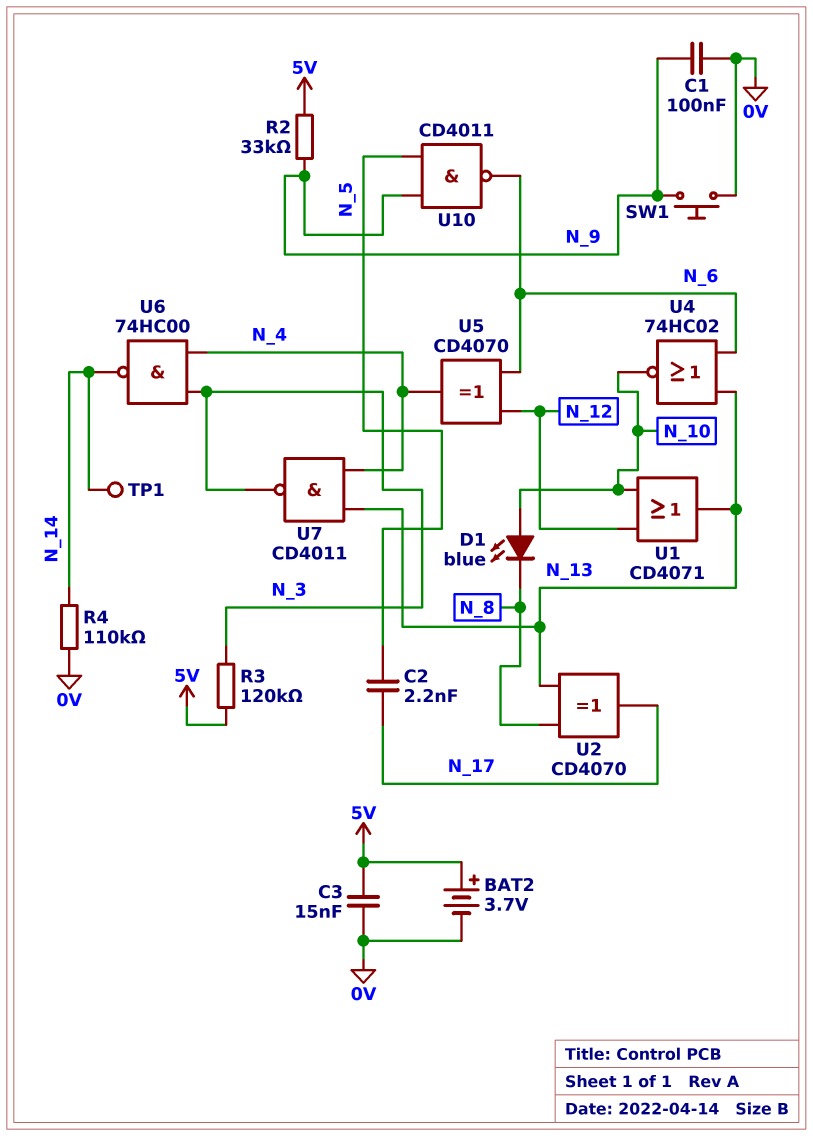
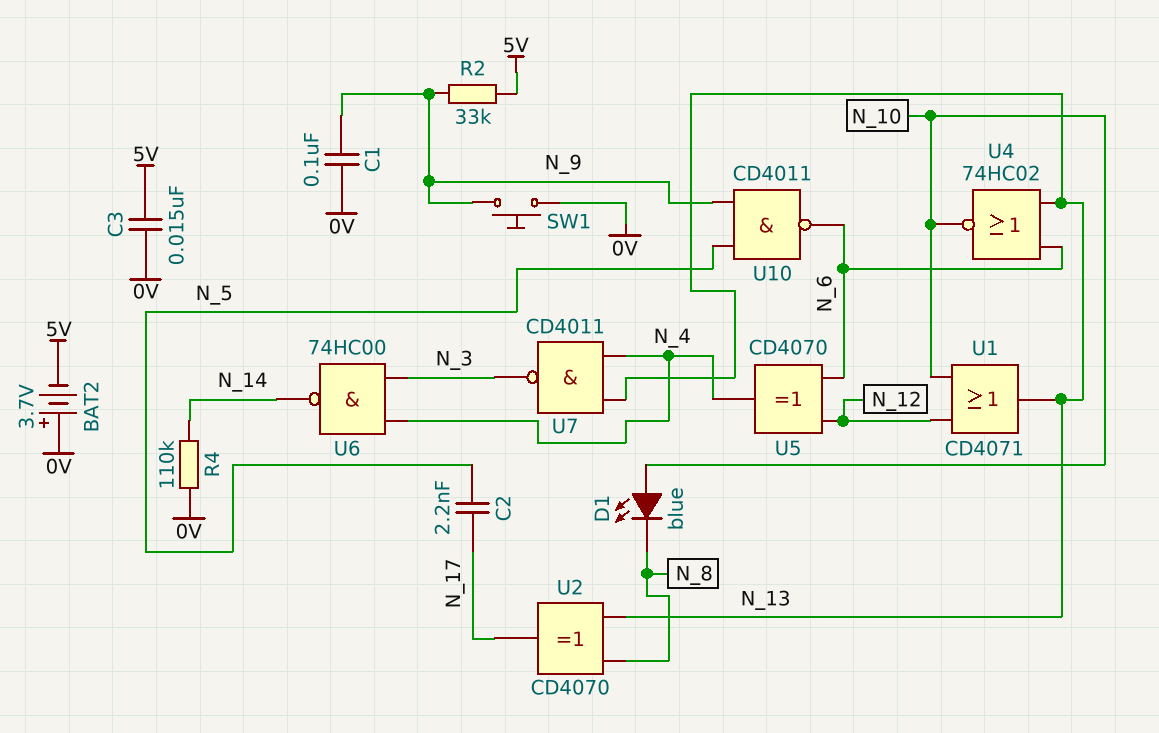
BAT2: 3.7V (plus 5V, minus 0V) -> 3.7V (plus 0V, minus 5V)
R3: 120k (5V, N_3) -> none
TP1: test point (N_14) -> none

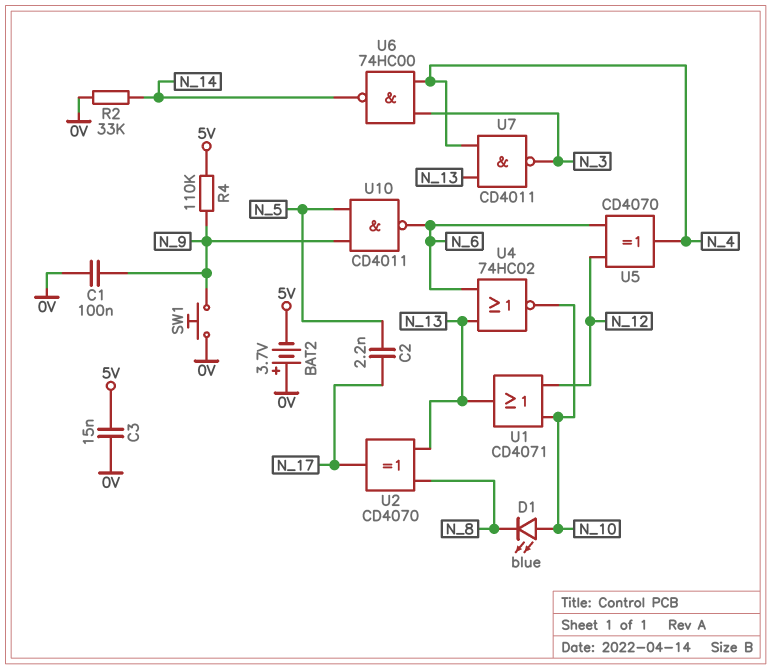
R2: 33k (5V, N_9) -> 33k (0V, N_14)
R4: 110k (0V, N_14) -> 110k (5V, N_9)

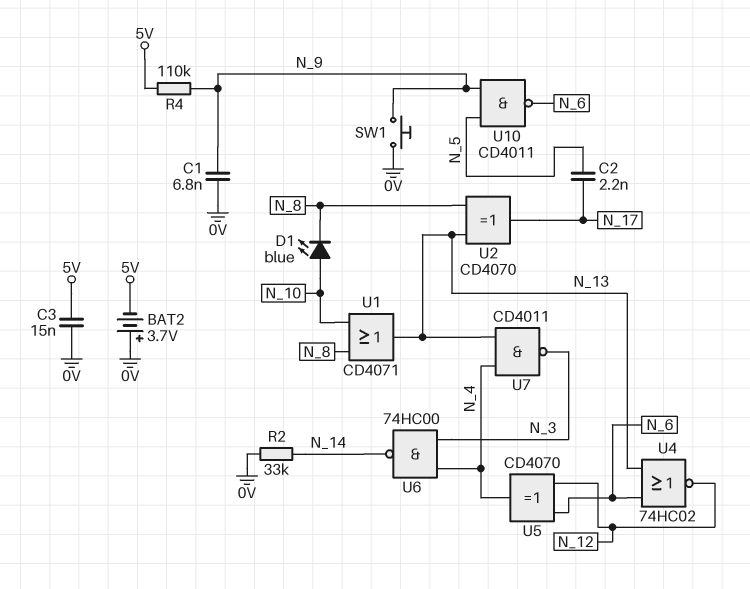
C1: 100nF (0V, N_9) -> 6.8nF (0V, N_9)
U1: OR CD4071 (in N_10, in N_12, out N_13) -> OR CD4071 (in N_8, in N_10, out N_13)
U4: NOR 74HC02 (in N_6, in N_13, out N_10) -> NOR 74HC02 (in N_6, in N_13, out N_12)

